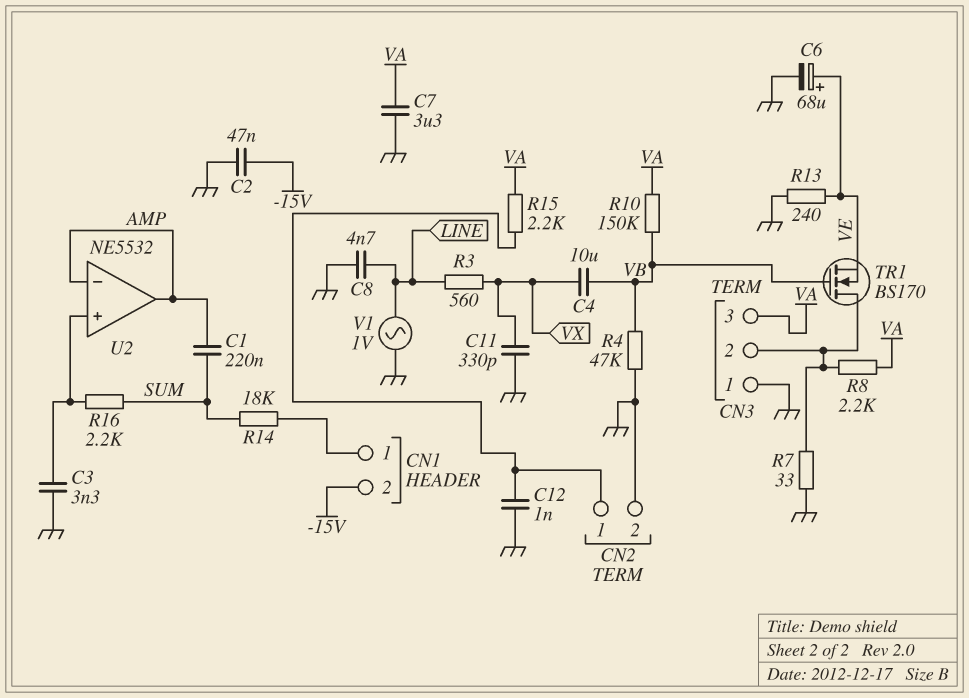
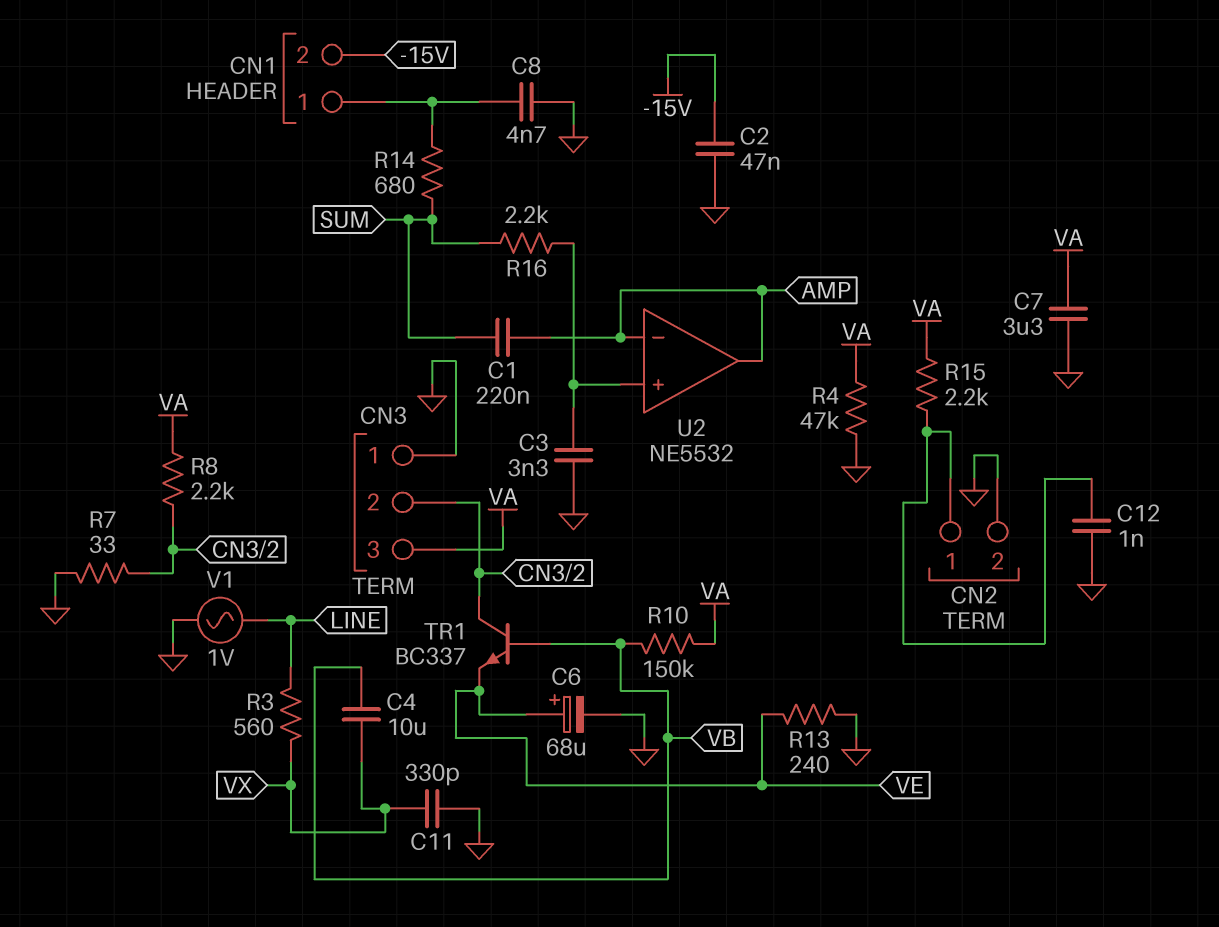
C8: 4.7nF (GND, LINE) -> 4.7nF (CN1/1, GND)
R4: 47k (GND, VB) -> 47k (GND, VA)
R14: 18k (CN1/1, SUM) -> 680 (CN1/1, SUM)
TR1: NMOS BS170 (G VB, D CN3/2, S VE) -> NPN BC337 (B VB, C CN3/2, E VE)

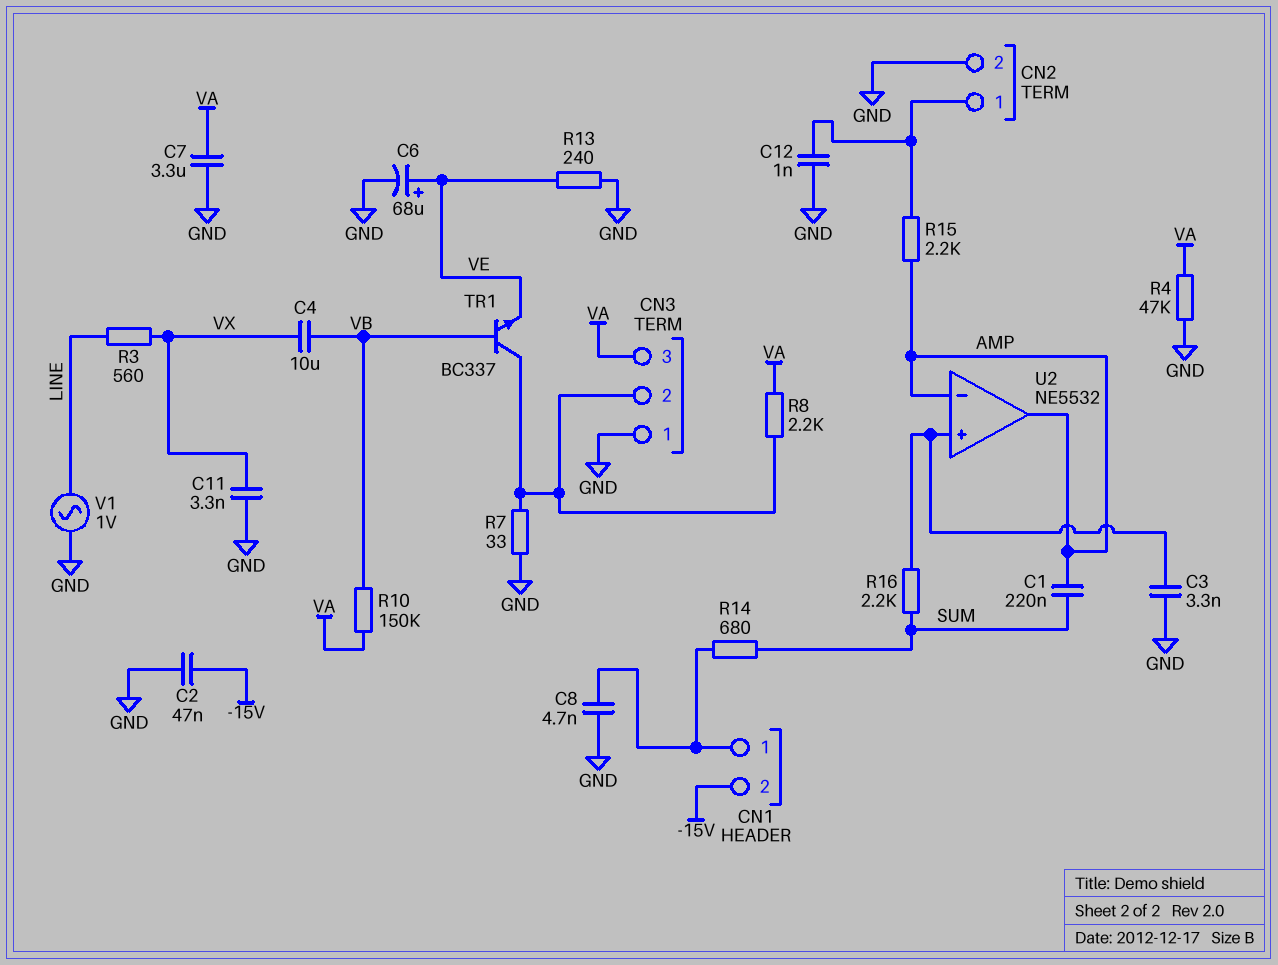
C11: 330pF (GND, VX) -> 3.3nF (GND, VX)
R15: 2.2k (CN2/1, VA) -> 2.2k (AMP, CN2/1)

